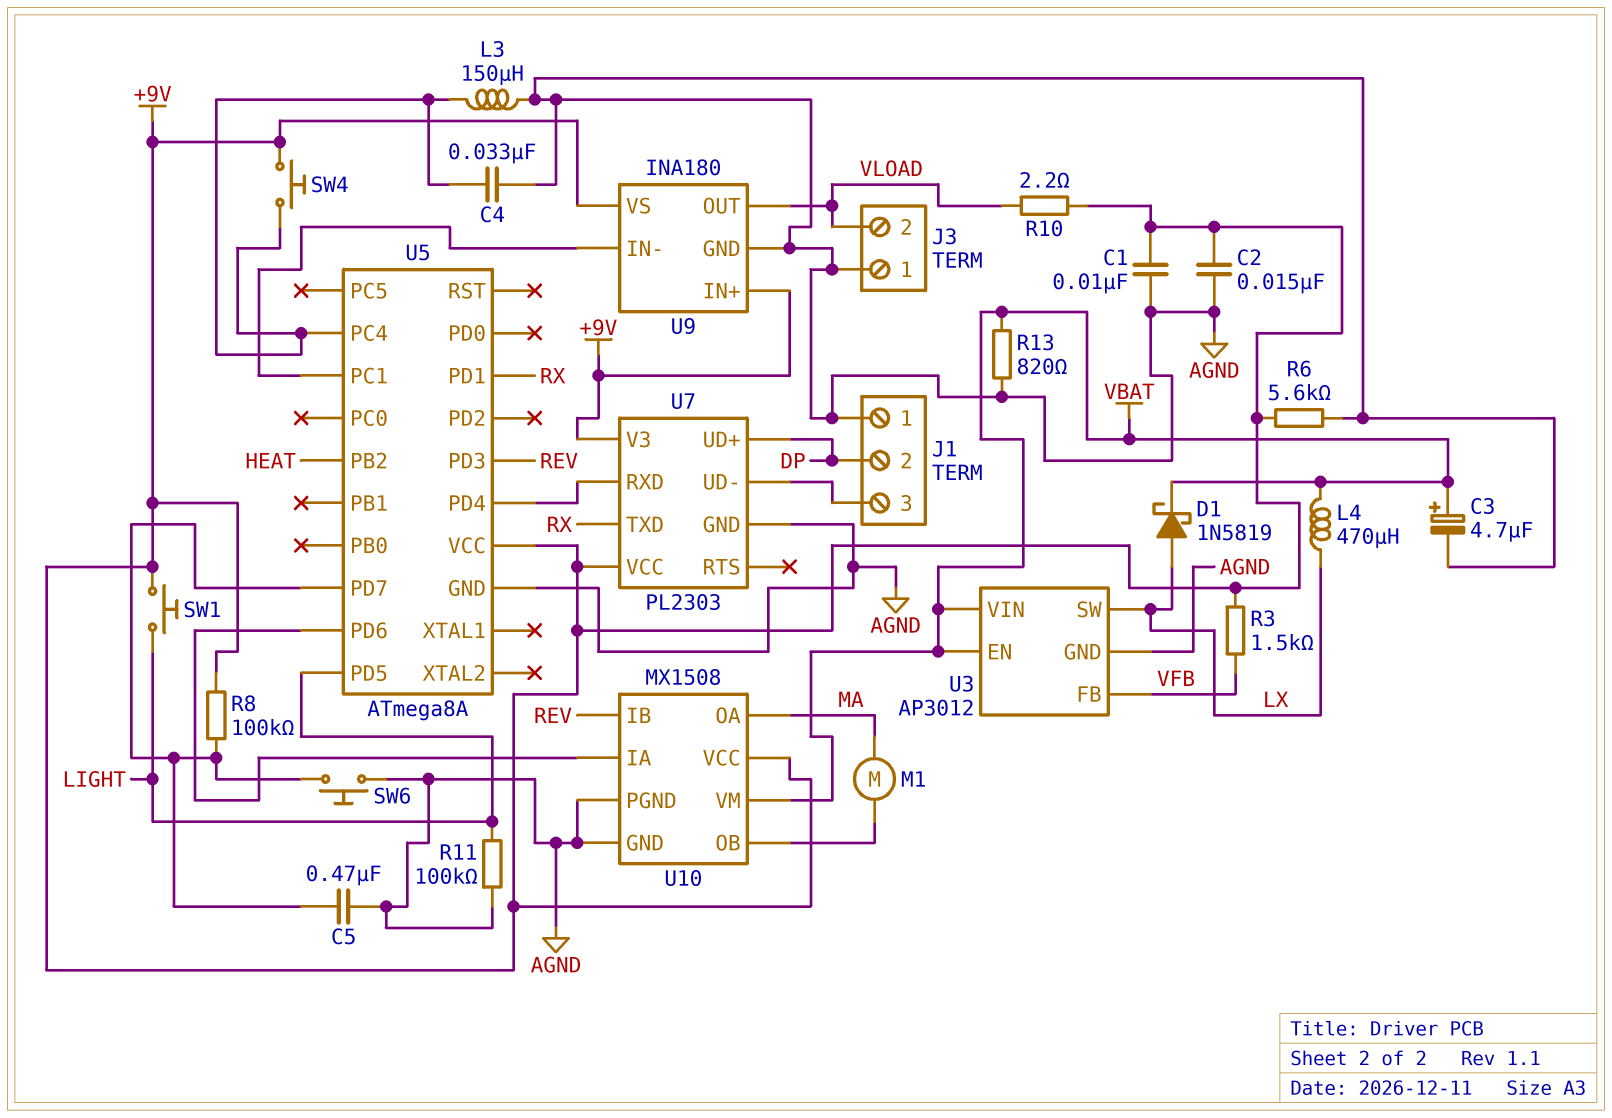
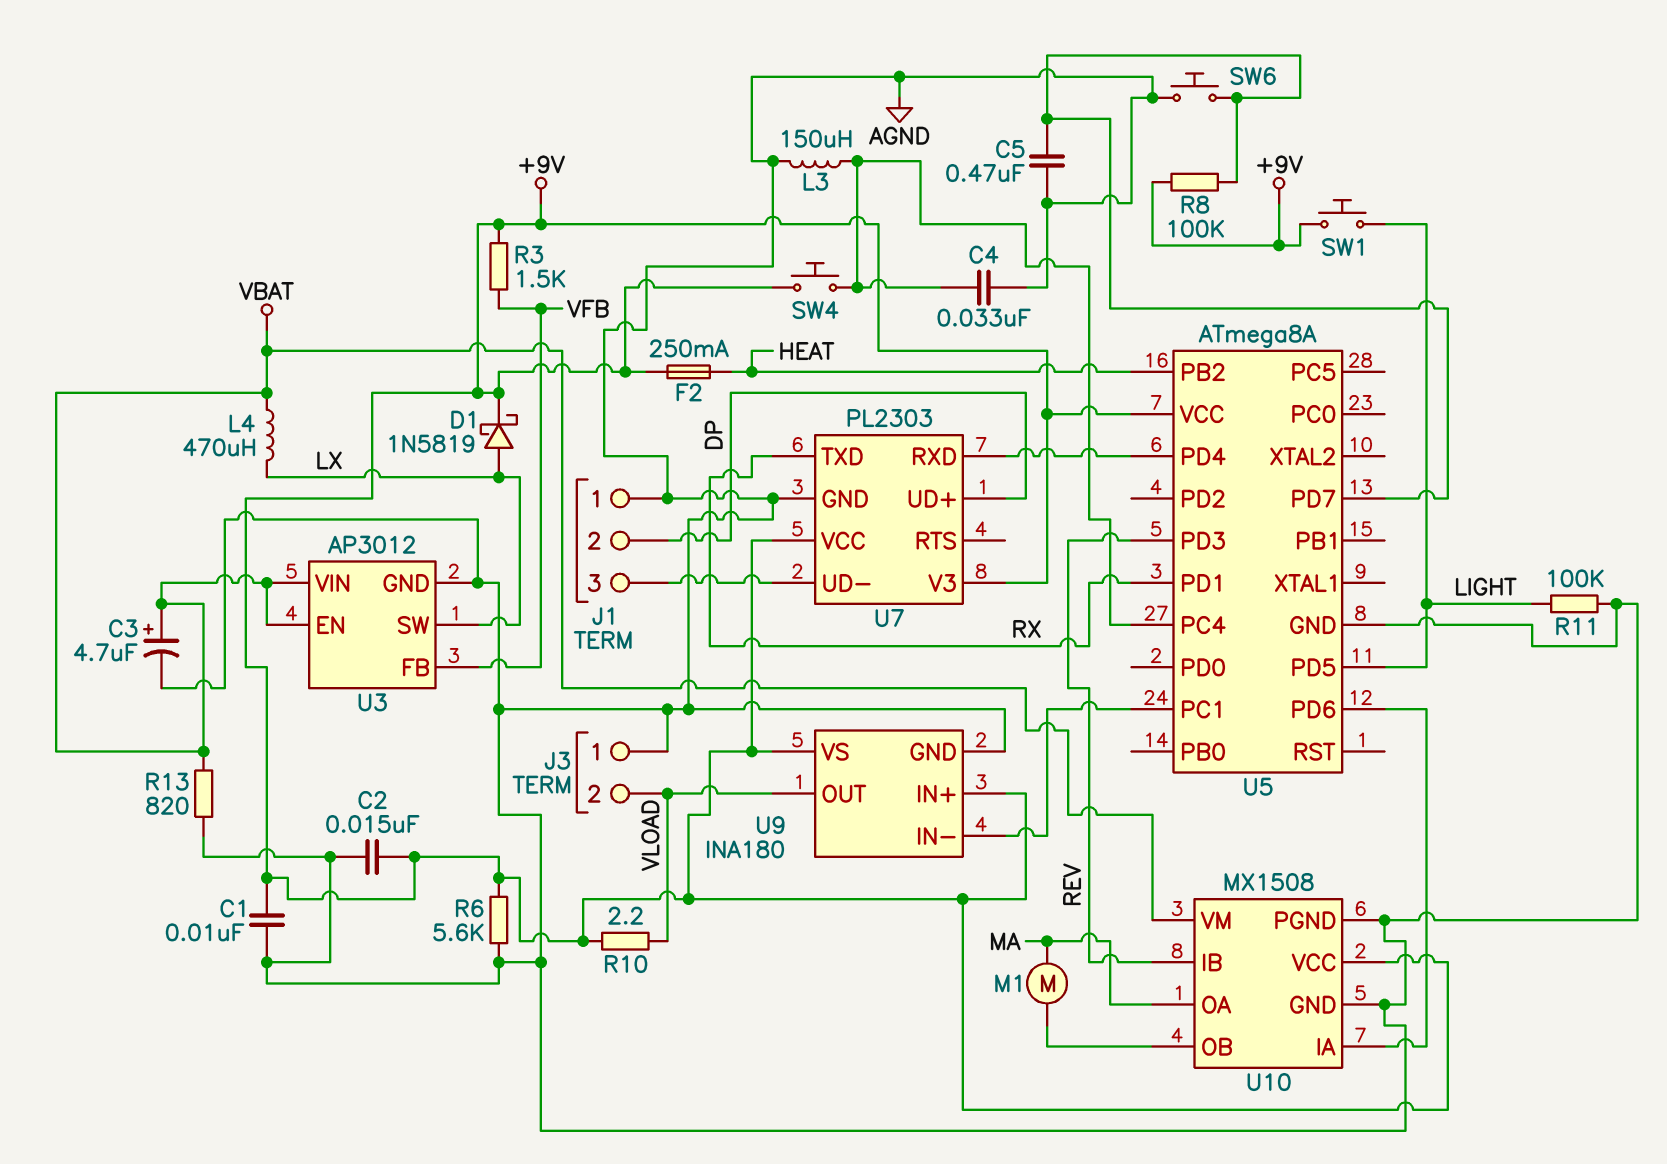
D1: schottky 1N5819 (A LX, K VBAT) -> schottky 1N5819 (A LX, K +9V)
F2: none -> 250mA (+9V, HEAT)

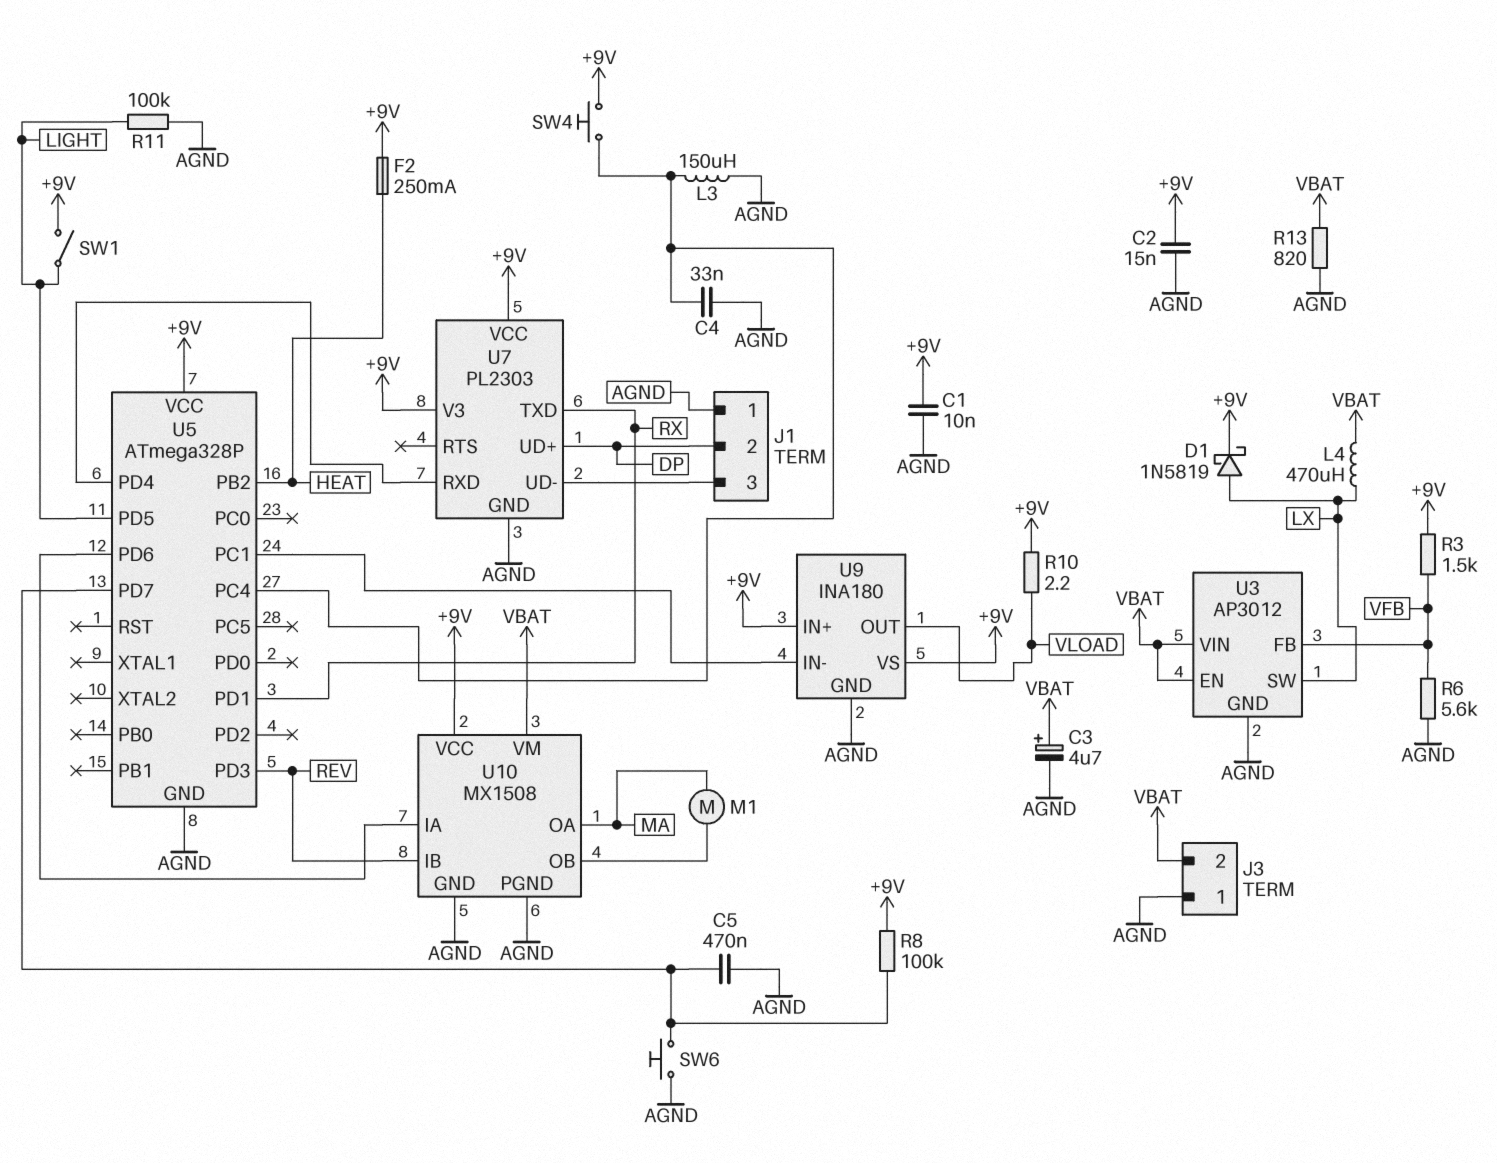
J3 pin 2: VLOAD -> VBAT
R6: 5.6k (+9V, AGND) -> 5.6k (AGND, VFB)
SW1: button (+9V, LIGHT) -> switch (+9V, LIGHT)
U5: ATmega8A -> ATmega328P

